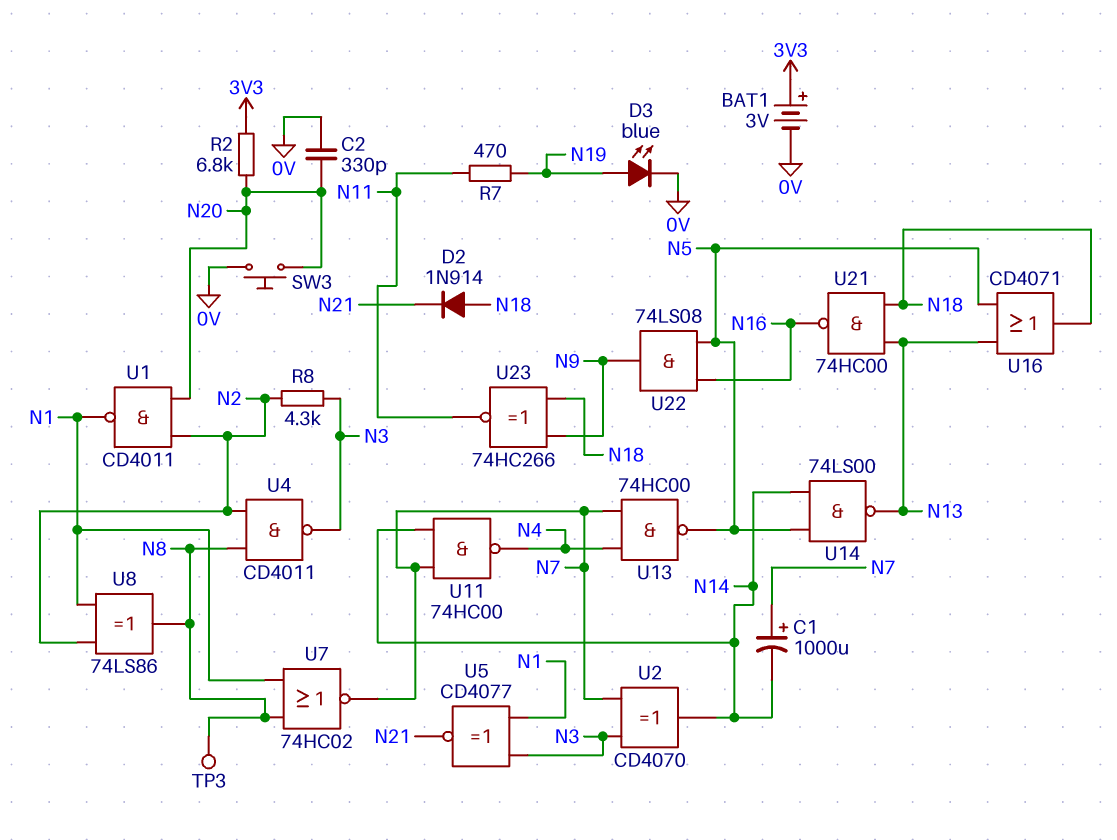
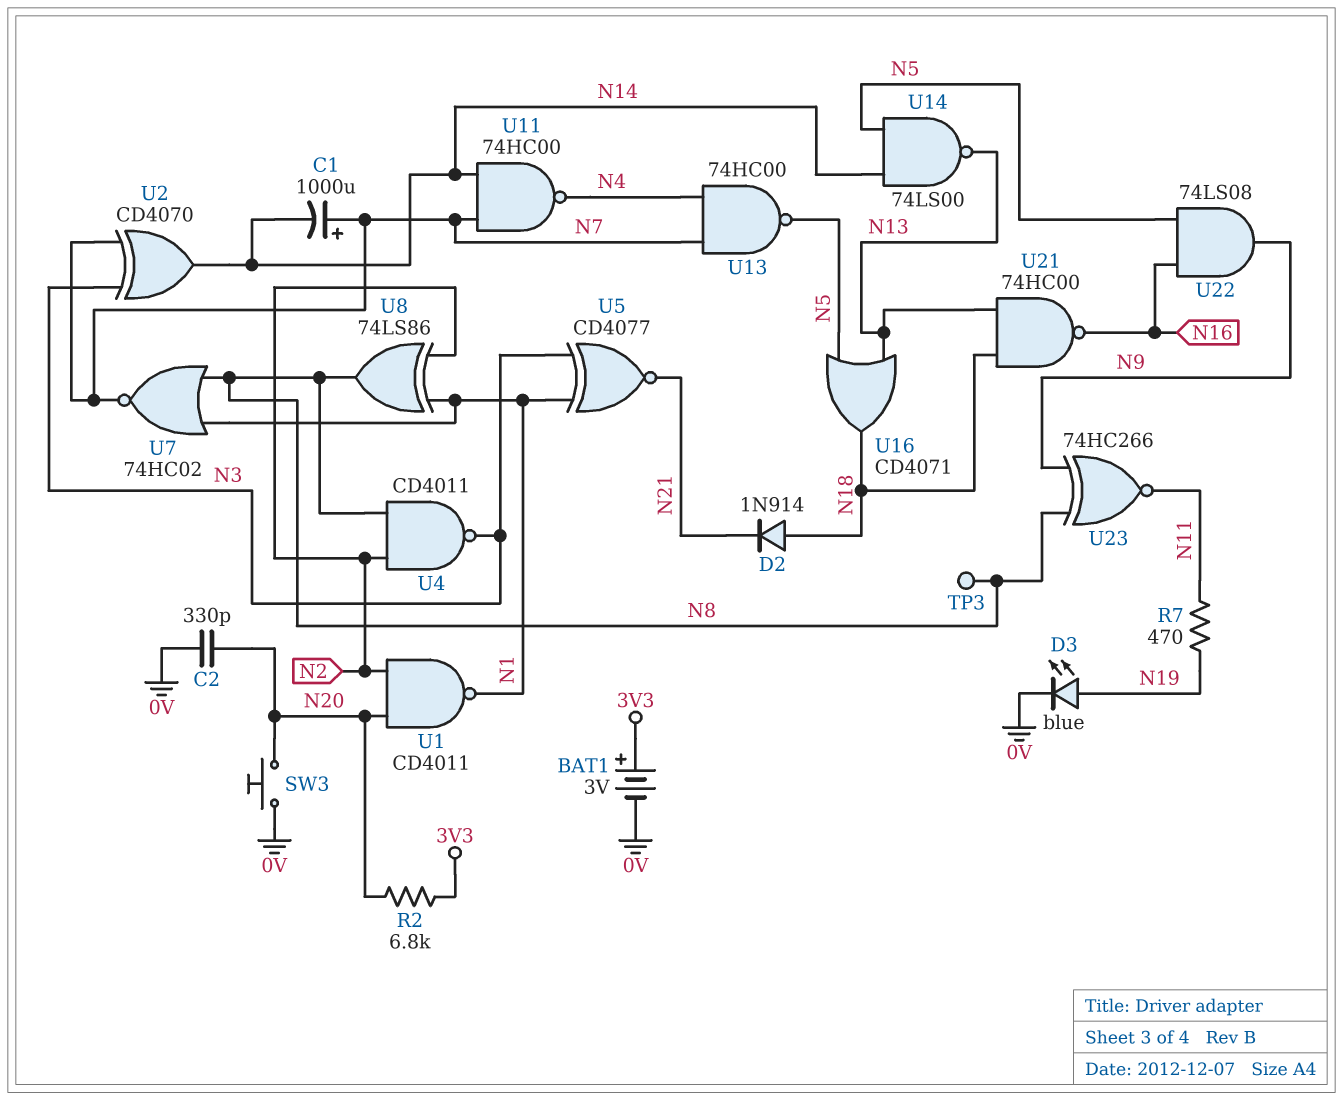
R8: 4.3k (N2, N3) -> none
U23: XNOR 74HC266 (in N9, in N18, out N11) -> XNOR 74HC266 (in N8, in N9, out N11)

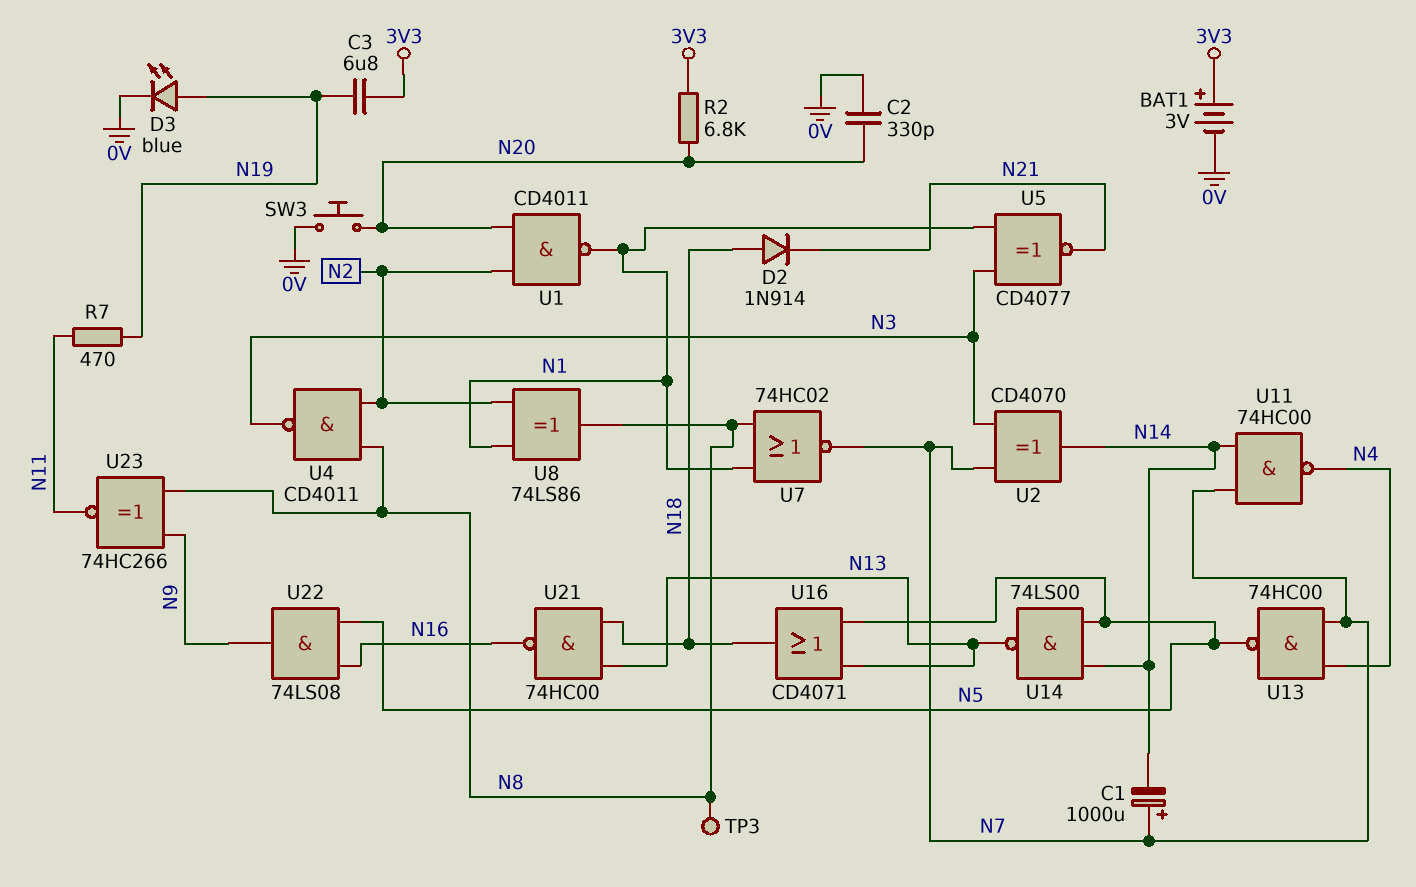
C3: none -> 6.8uF (3V3, N19)

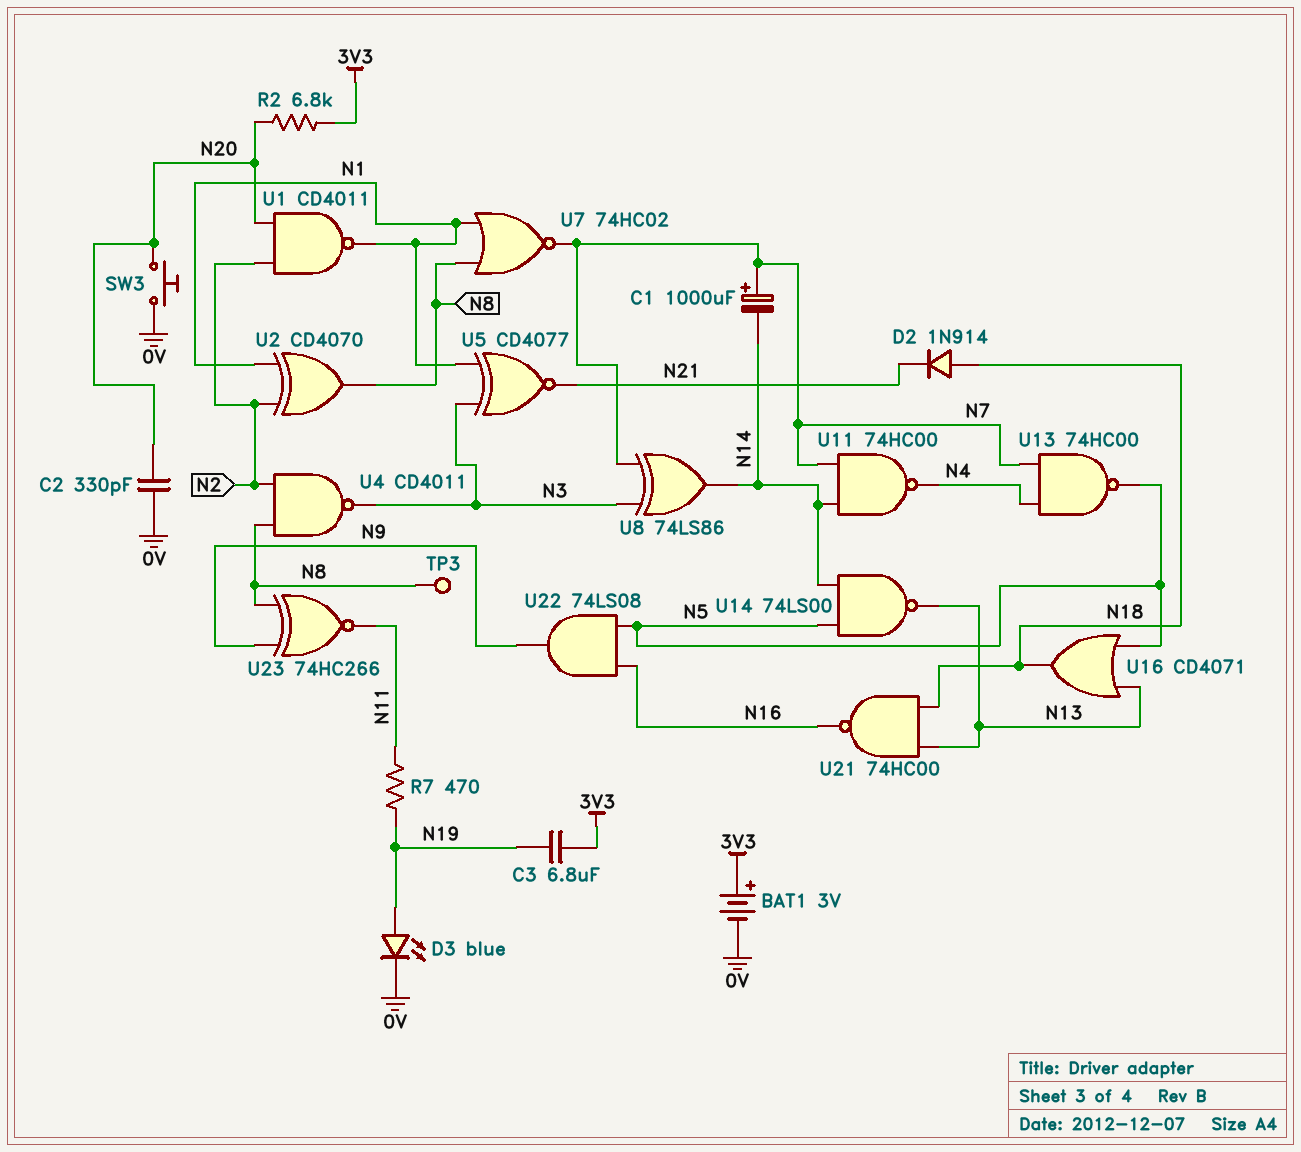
U2: XOR CD4070 (in N3, in N7, out N14) -> XOR CD4070 (in N1, in N2, out N8)
U8: XOR 74LS86 (in N1, in N2, out N8) -> XOR 74LS86 (in N3, in N7, out N14)

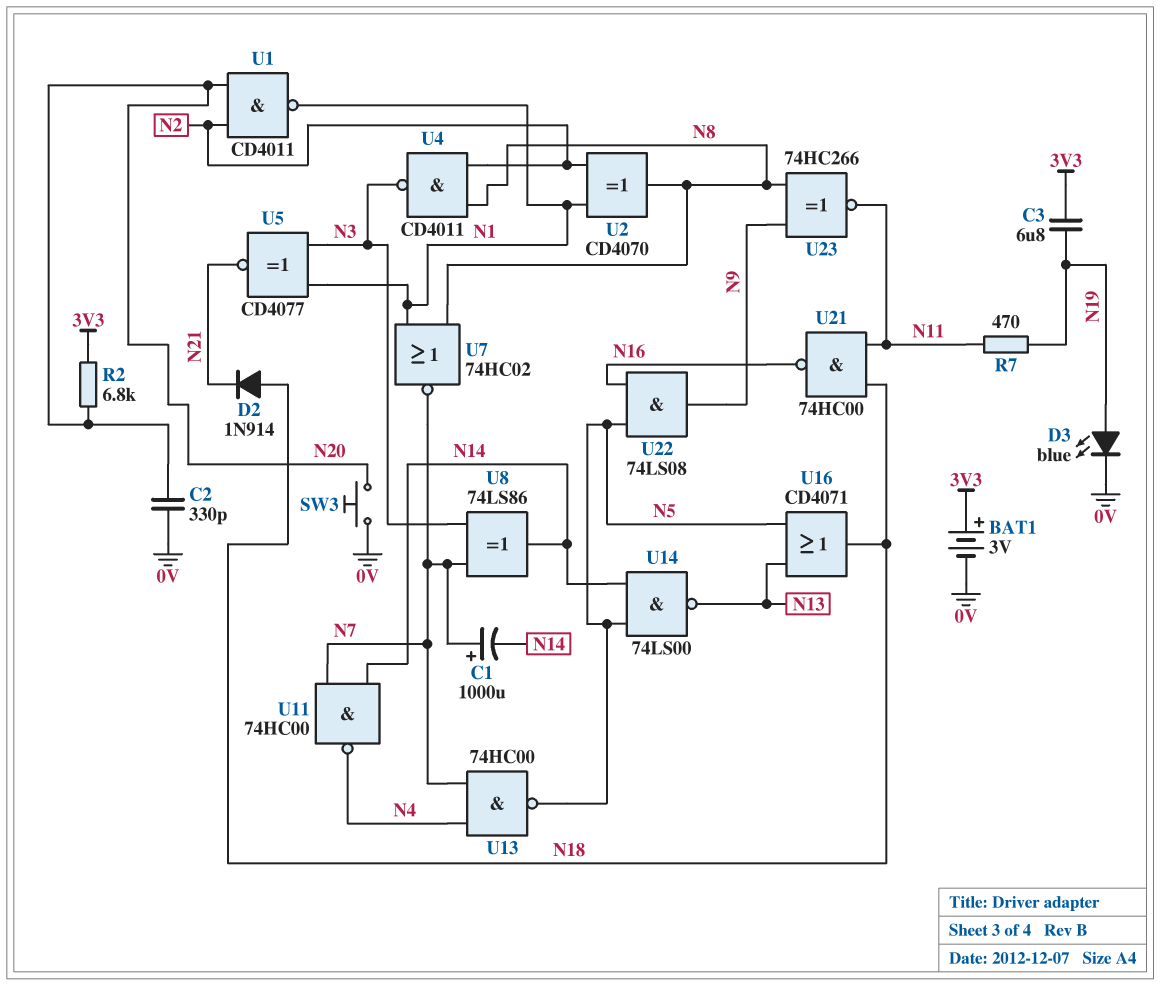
TP3: test point (N8) -> none
U21: NAND 74HC00 (in N13, in N18, out N16) -> NAND 74HC00 (in N11, in N18, out N16)

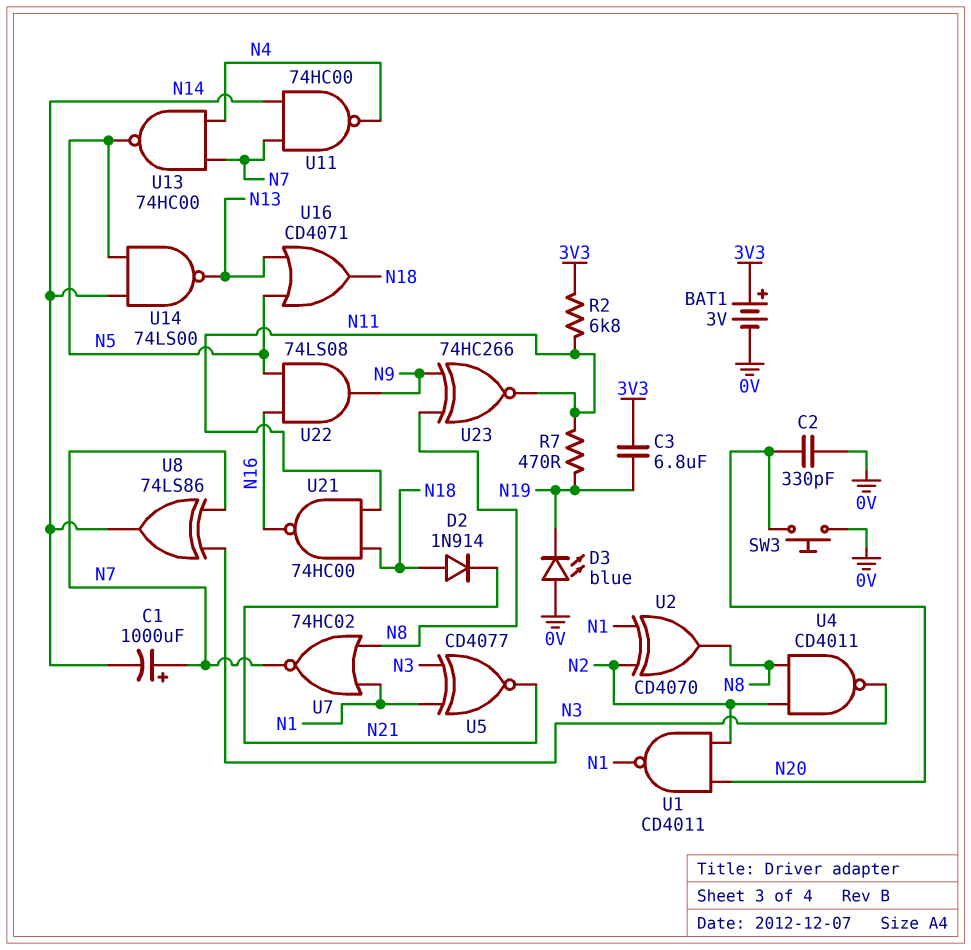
D3: LED blue (A N19, K 0V) -> LED blue (A 0V, K N19)
R2: 6.8k (3V3, N20) -> 6.8k (3V3, N11)

